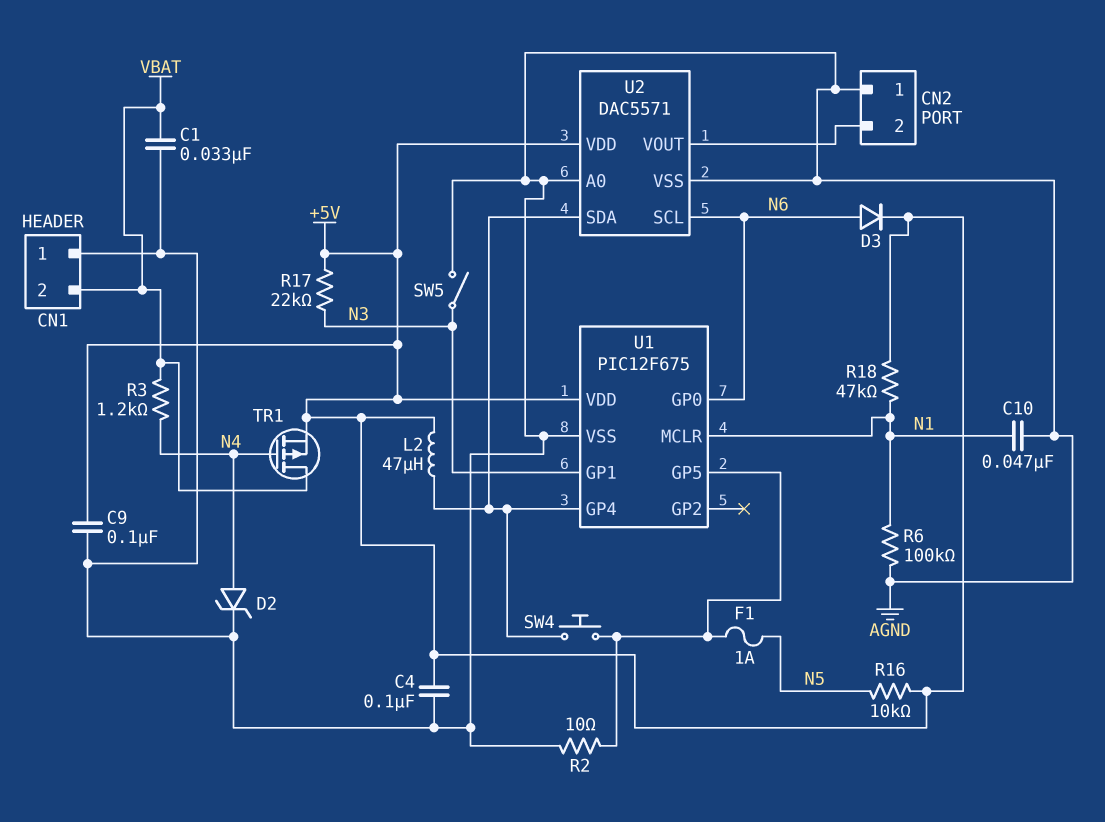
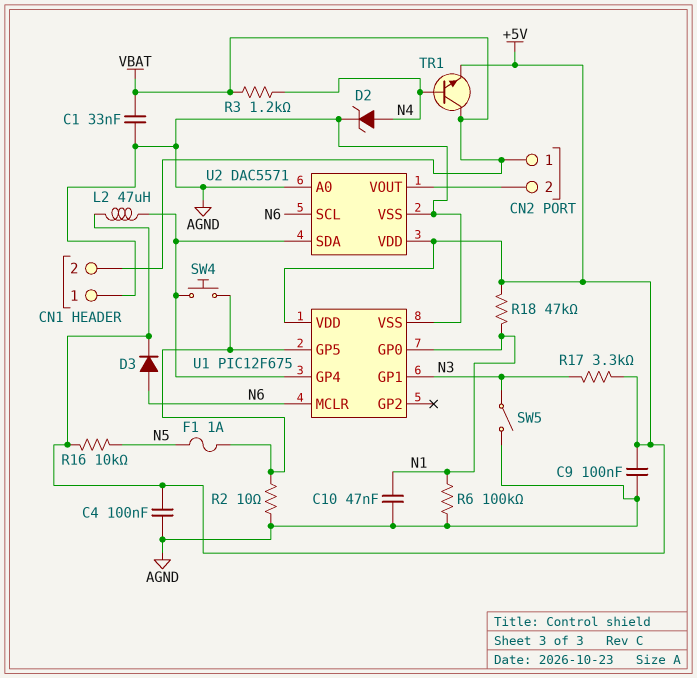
CN2 pin 1: AGND -> VBAT
R17: 22k (+5V, N3) -> 3.3k (+5V, N3)
TR1: PMOS (G N4, D VBAT, S +5V) -> NPN (B N4, C VBAT, E +5V)
U1 pin GP0: N6 -> N1
U1 pin MCLR: N1 -> N6

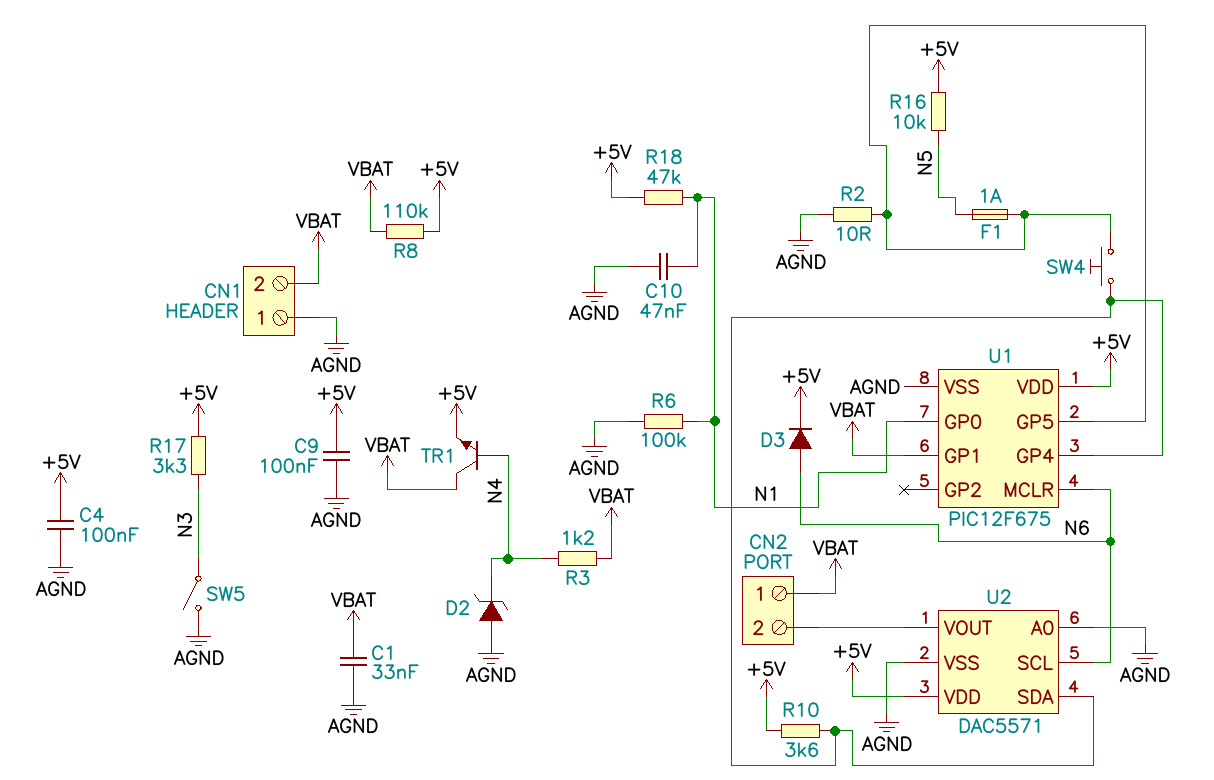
D2: zener (A N4, K AGND) -> zener (A AGND, K N4)
L2: 47uH (+5V, U1/GP4) -> none
R8: none -> 110k (+5V, VBAT)
R10: none -> 3.6k (+5V, U1/GP4)
U1 pin GP1: N3 -> VBAT

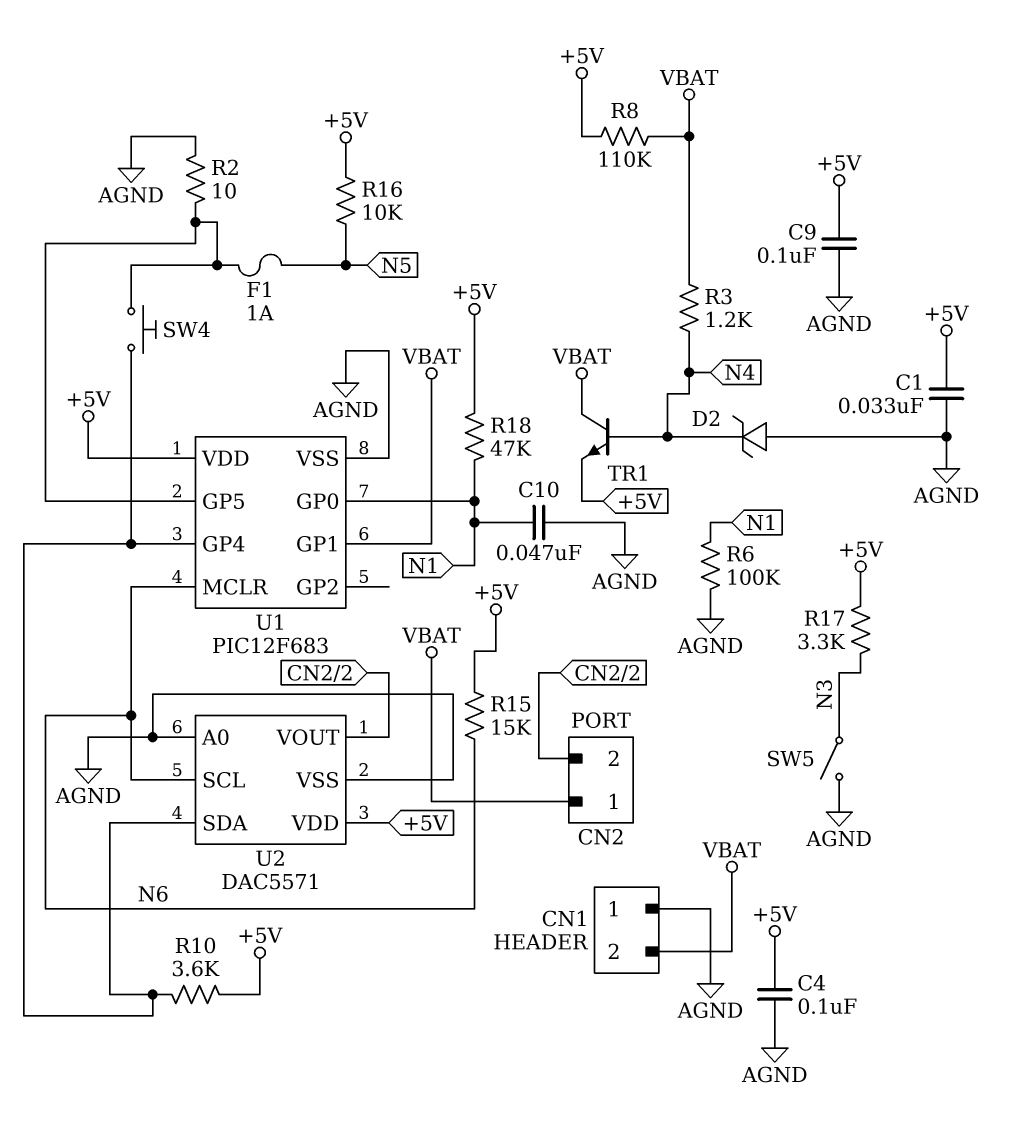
C1: 33nF (AGND, VBAT) -> 33nF (+5V, AGND)
D3: diode (A N6, K +5V) -> none
R15: none -> 15k (+5V, N6)
U1: PIC12F675 -> PIC12F683

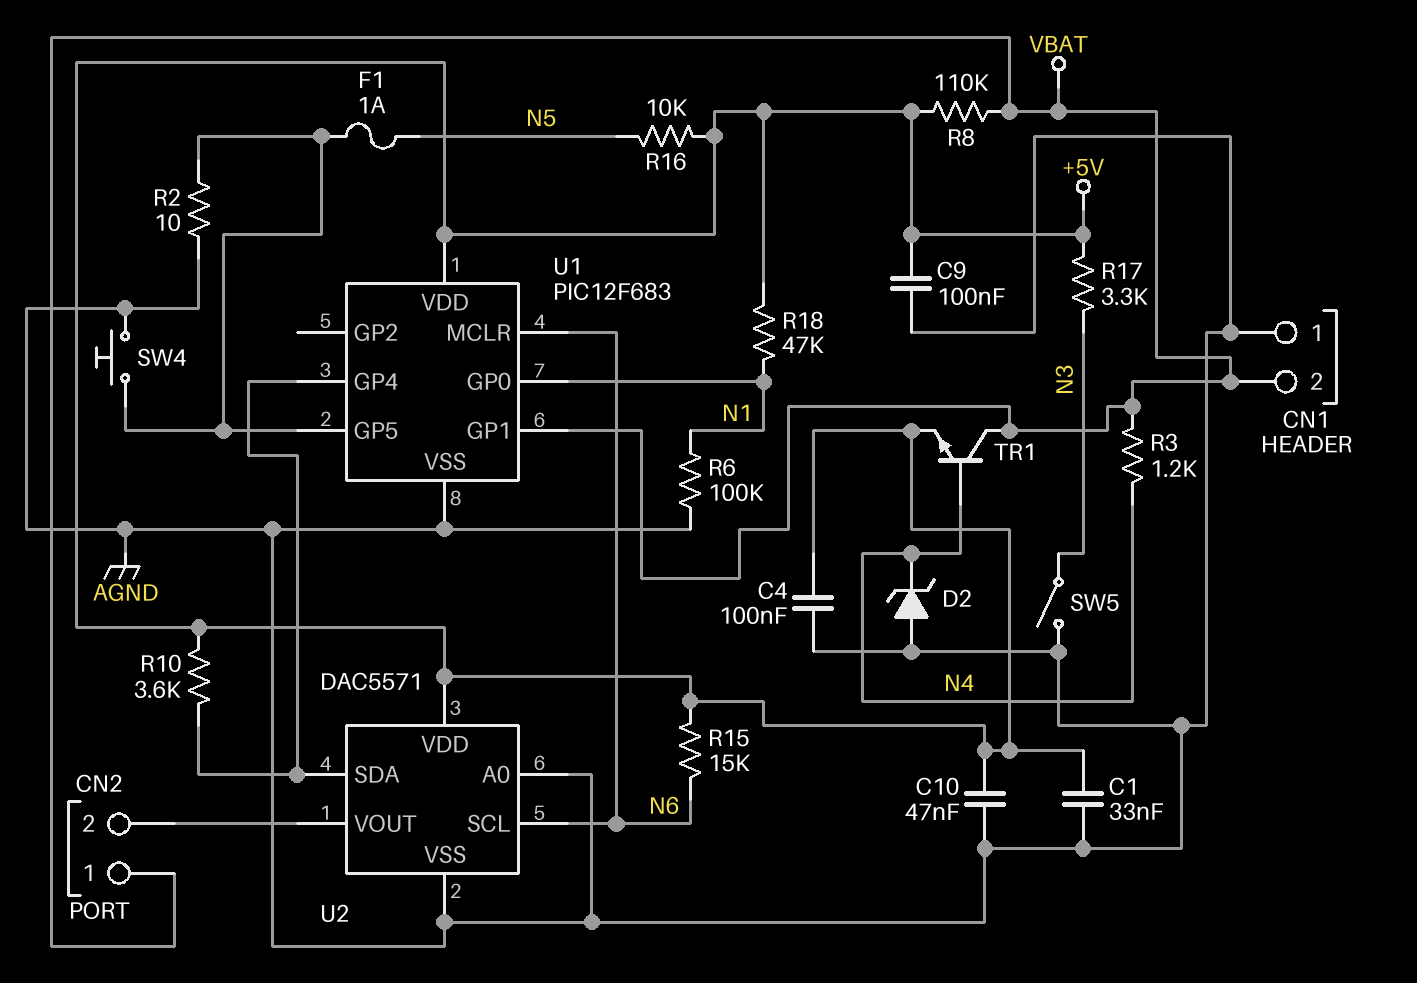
C10: 47nF (AGND, N1) -> 47nF (+5V, AGND)
SW4: button (U1/GP4, U1/GP5) -> button (AGND, U1/GP5)

